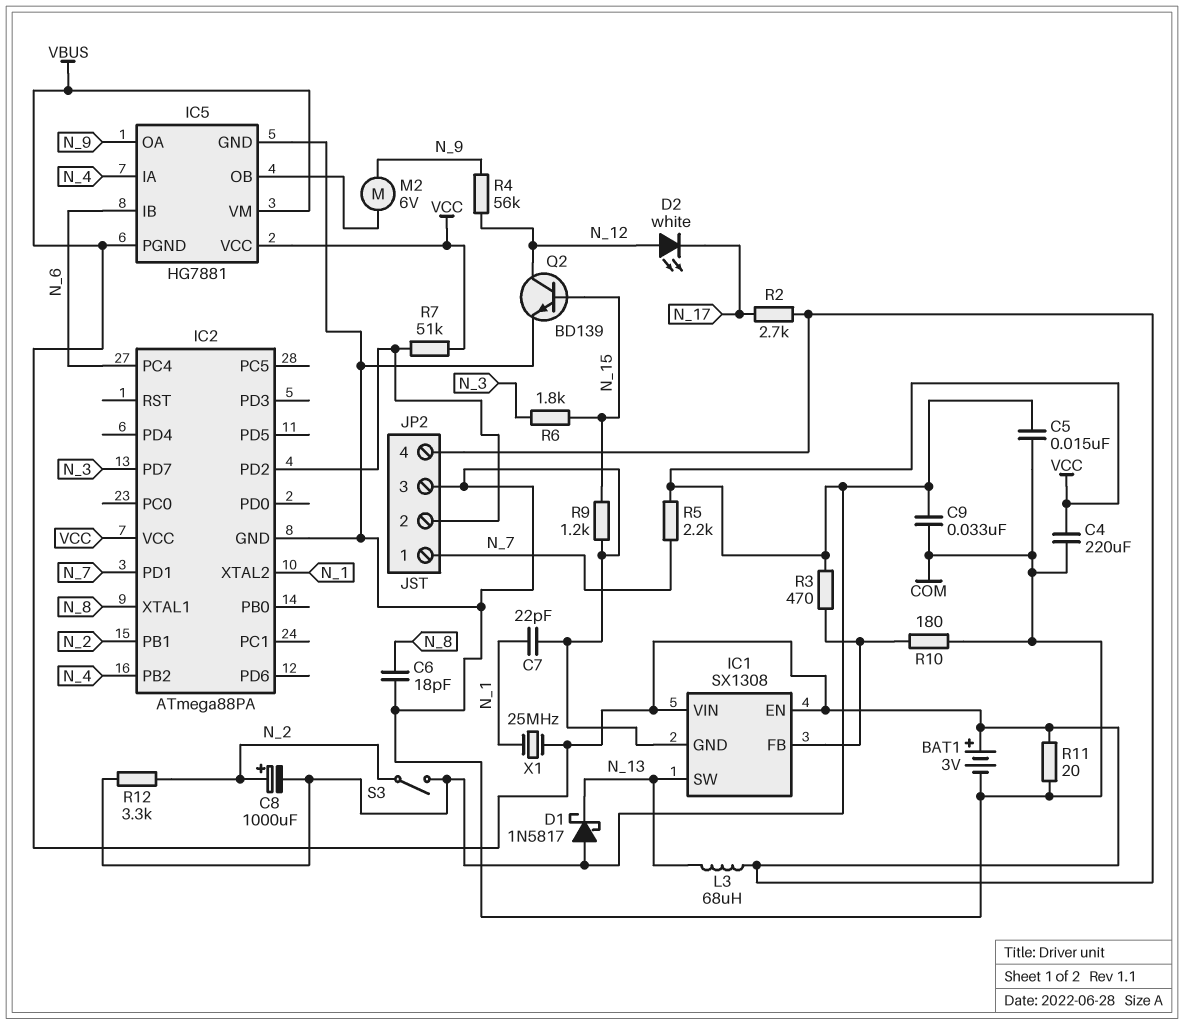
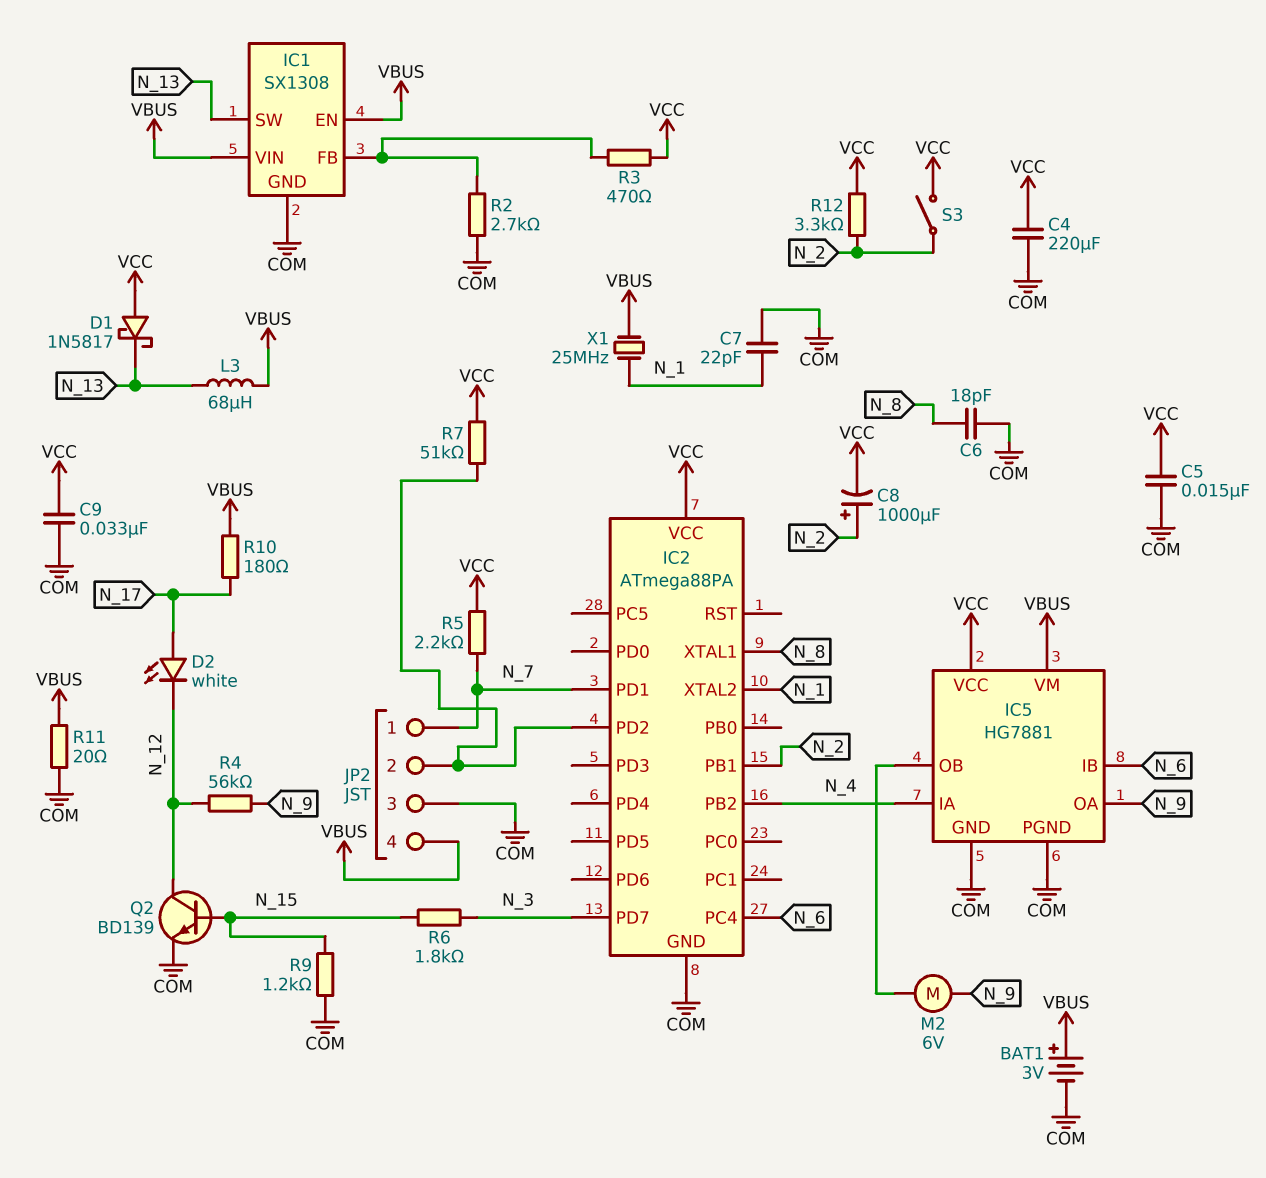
D2: LED white (A N_12, K N_17) -> LED white (A N_17, K N_12)
IC5 pin PGND: VBUS -> COM
R2: 2.7k (N_17, VBUS) -> 2.7k (COM, IC1/FB)
R10: 180 (COM, IC1/FB) -> 180 (N_17, VBUS)

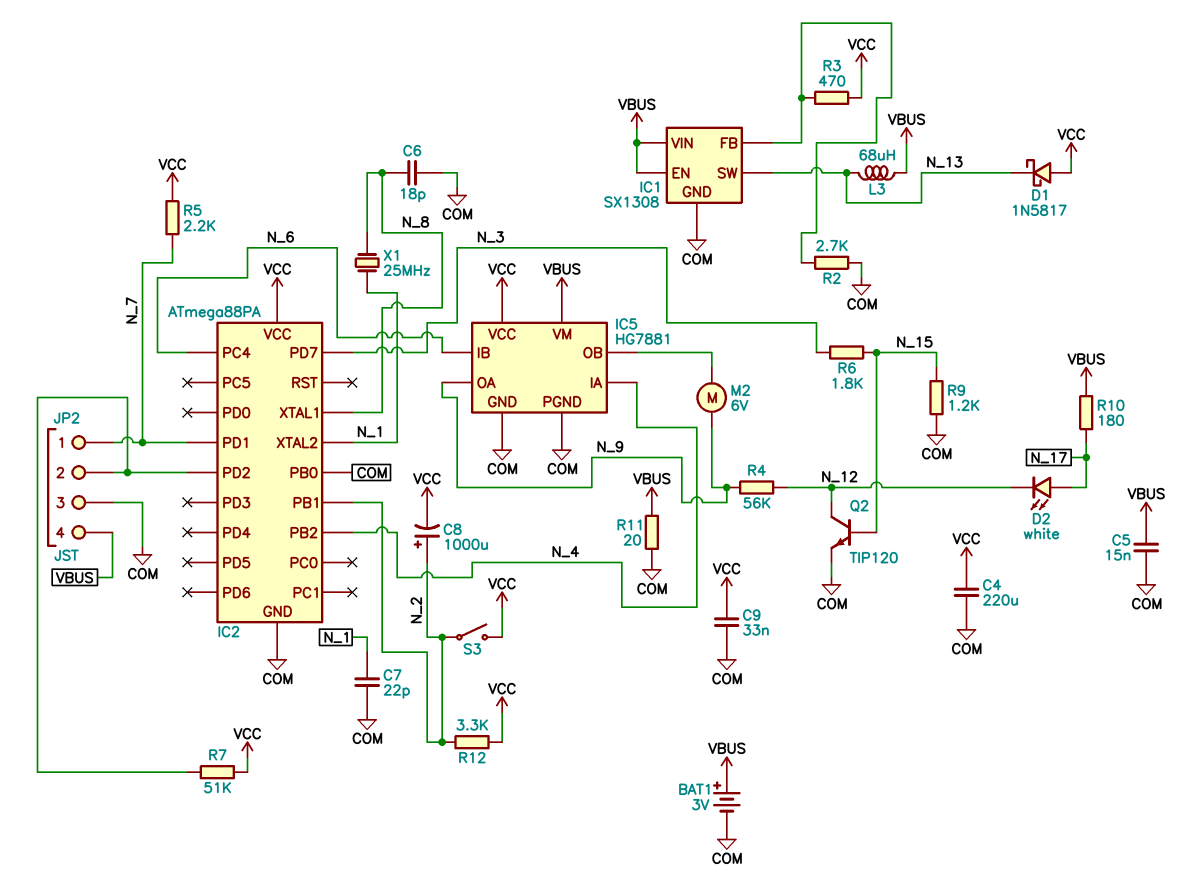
C5: 15nF (COM, VCC) -> 15nF (COM, VBUS)
IC2 pin PB0: none -> COM
Q2: NPN BD139 (B N_15, C N_12, E COM) -> NPN TIP120 (B N_15, C N_12, E COM)
X1: 25MHz (N_1, VBUS) -> 25MHz (N_1, N_8)

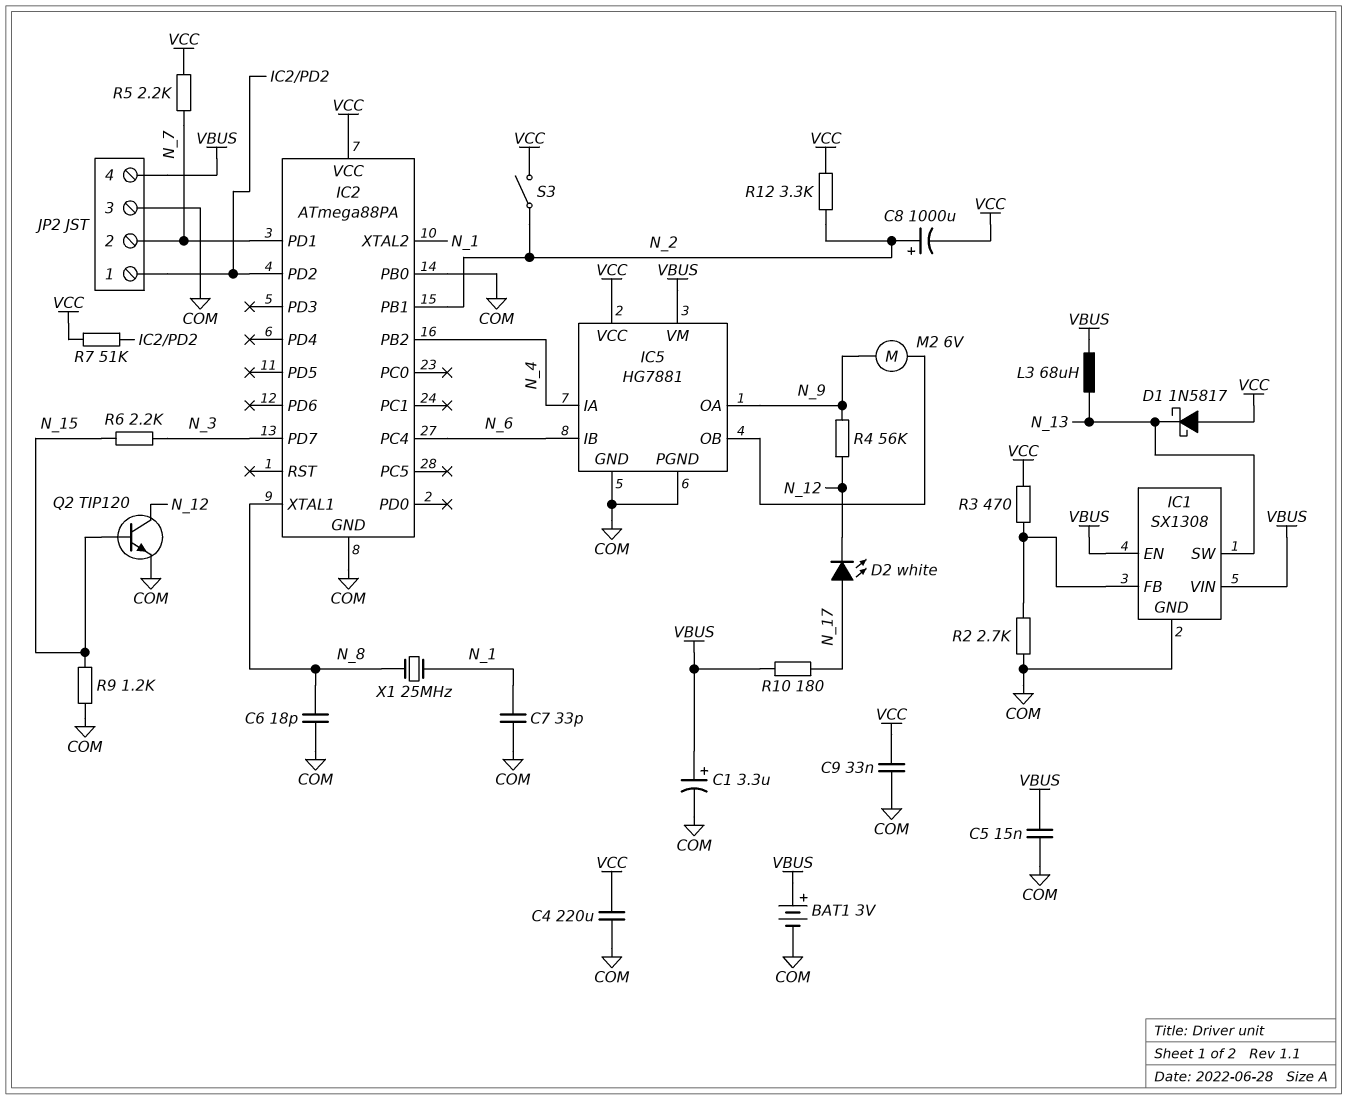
C1: none -> 3.3uF (plus VBUS, minus COM)
C7: 22pF (COM, N_1) -> 33pF (COM, N_1)
JP2 pin 1: N_7 -> IC2/PD2
JP2 pin 2: IC2/PD2 -> N_7
R6: 1.8k (N_3, N_15) -> 2.2k (N_3, N_15)
R11: 20 (COM, VBUS) -> none

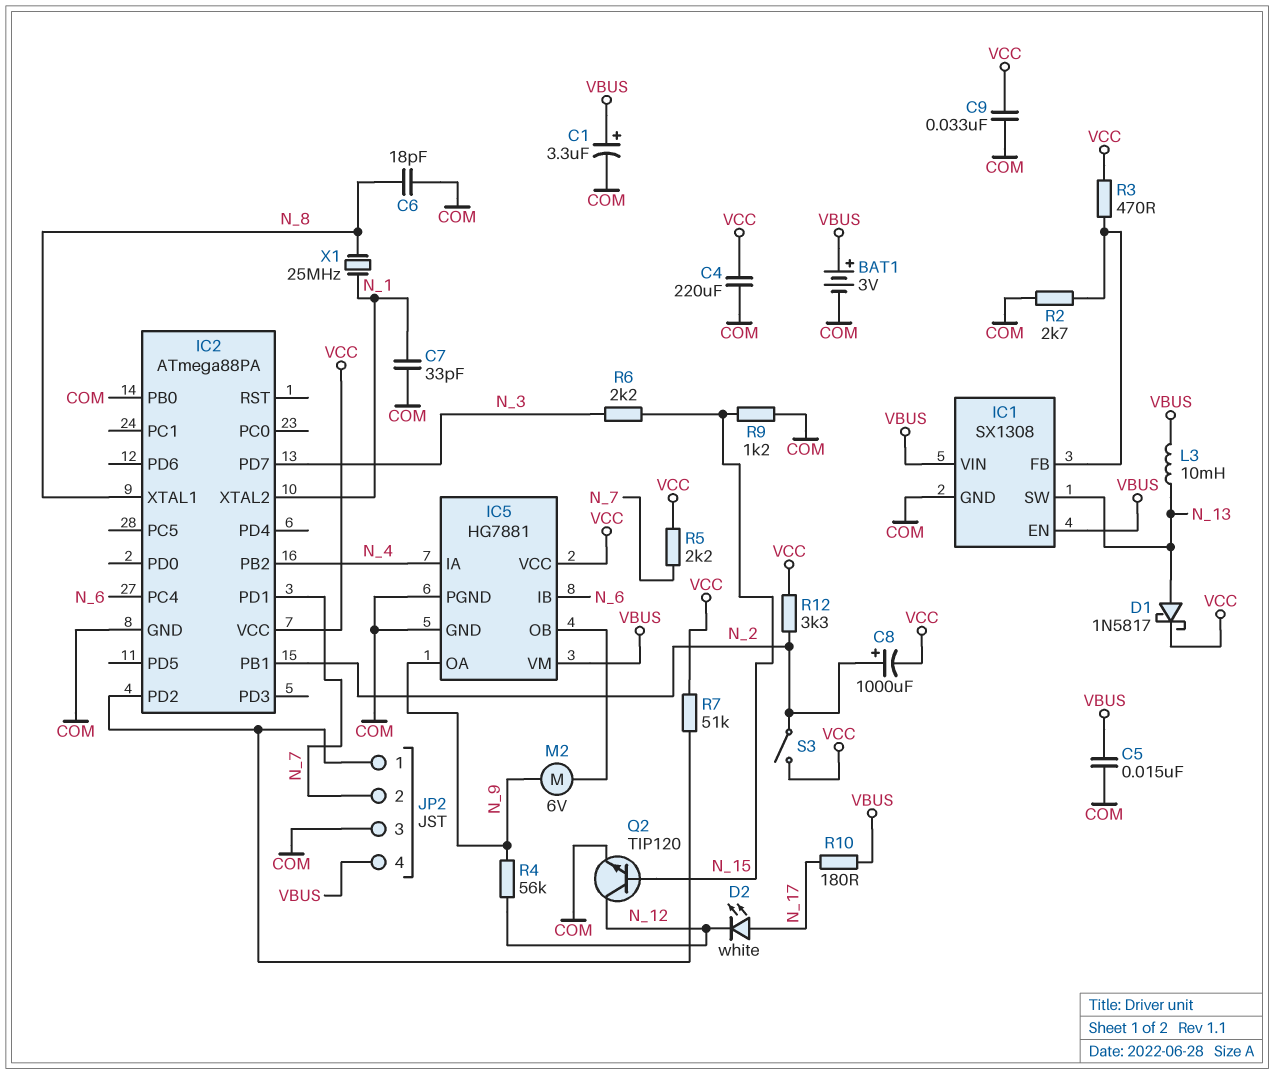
D1: schottky 1N5817 (A VCC, K N_13) -> schottky 1N5817 (A N_13, K VCC)
L3: 68uH (N_13, VBUS) -> 10mH (N_13, VBUS)

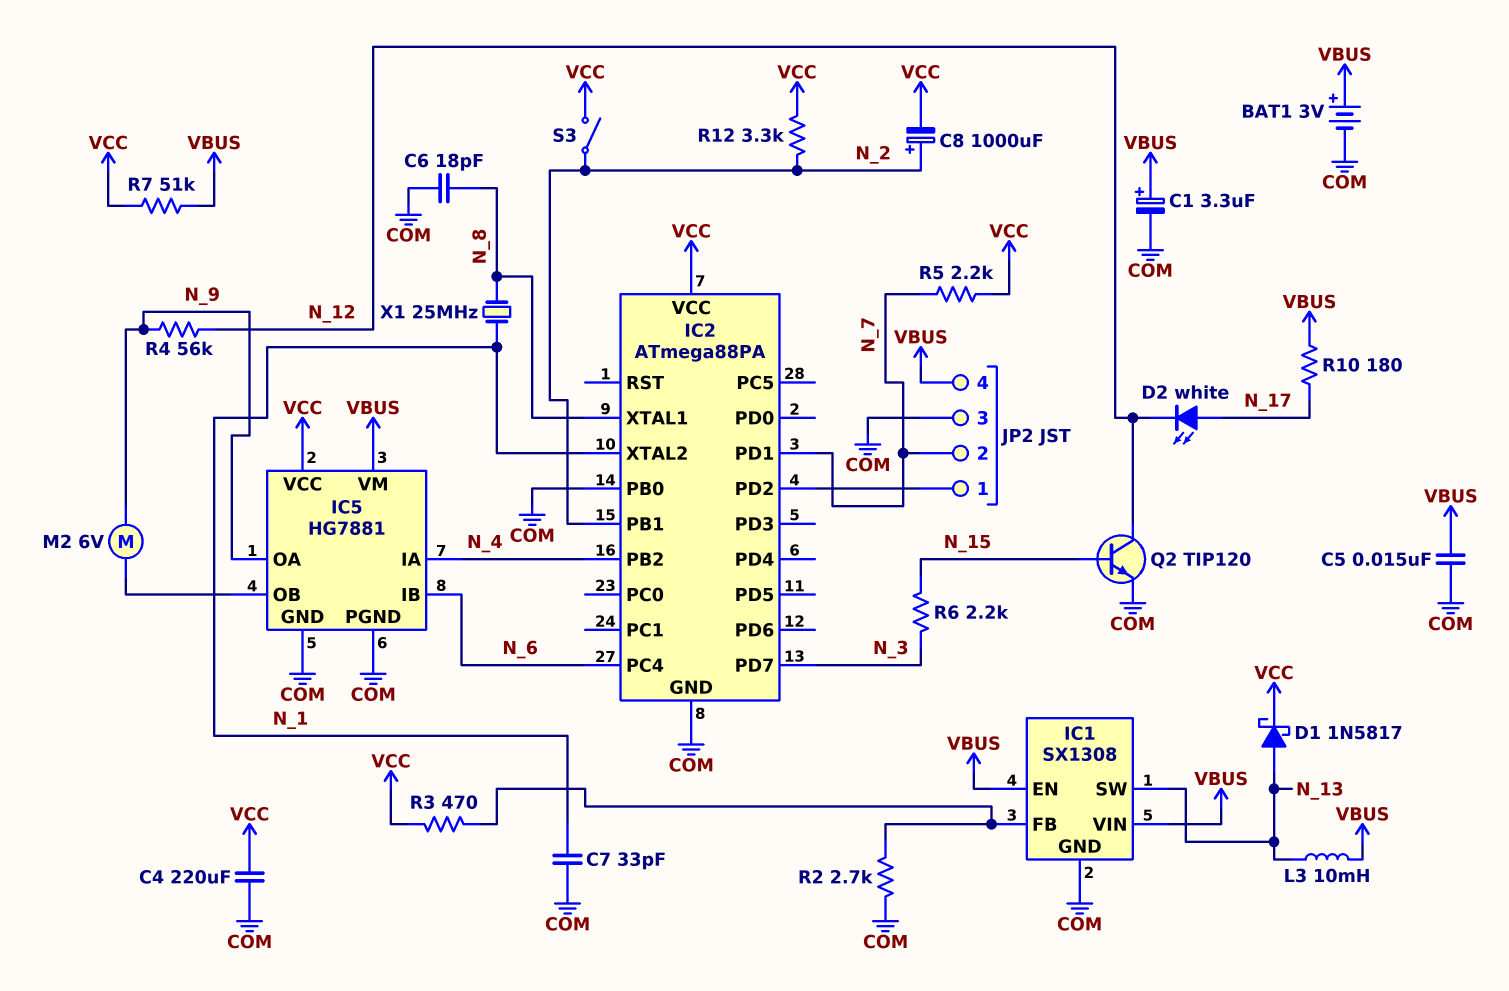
C9: 33nF (COM, VCC) -> none
R7: 51k (IC2/PD2, VCC) -> 51k (VBUS, VCC)
R9: 1.2k (COM, N_15) -> none

